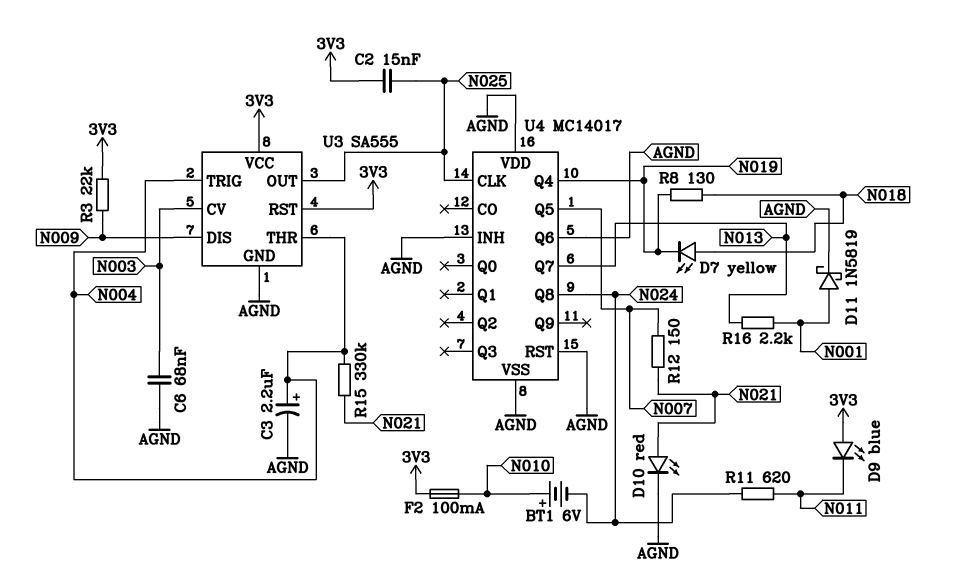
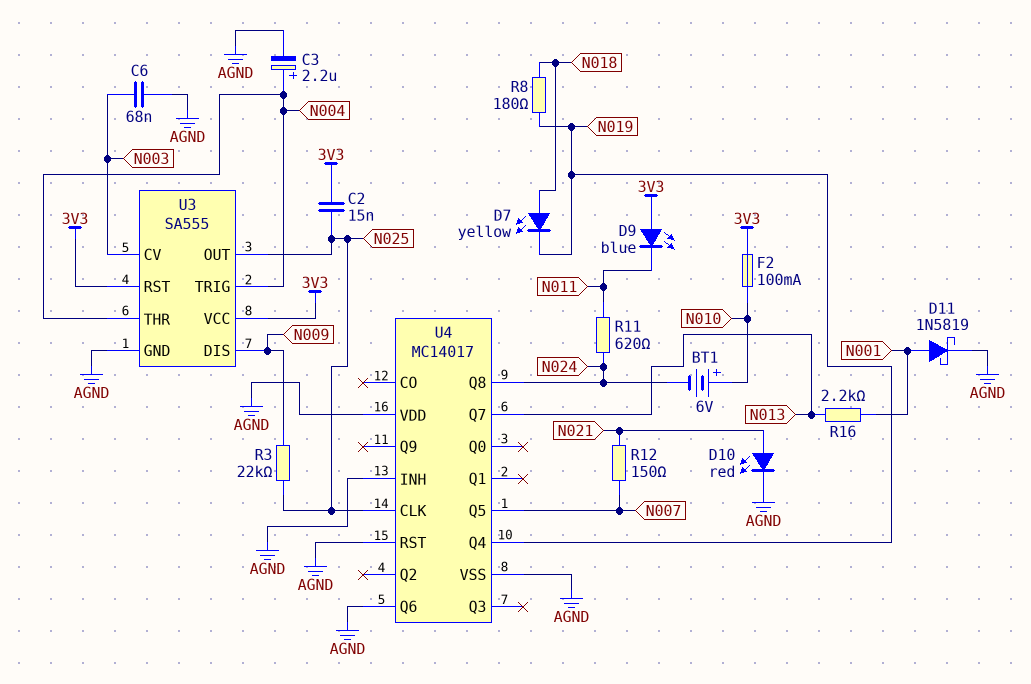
R3: 22k (3V3, N009) -> 22k (N009, N025)
R8: 130 (N018, N019) -> 180 (N018, N019)
R15: 330k (N004, N021) -> none

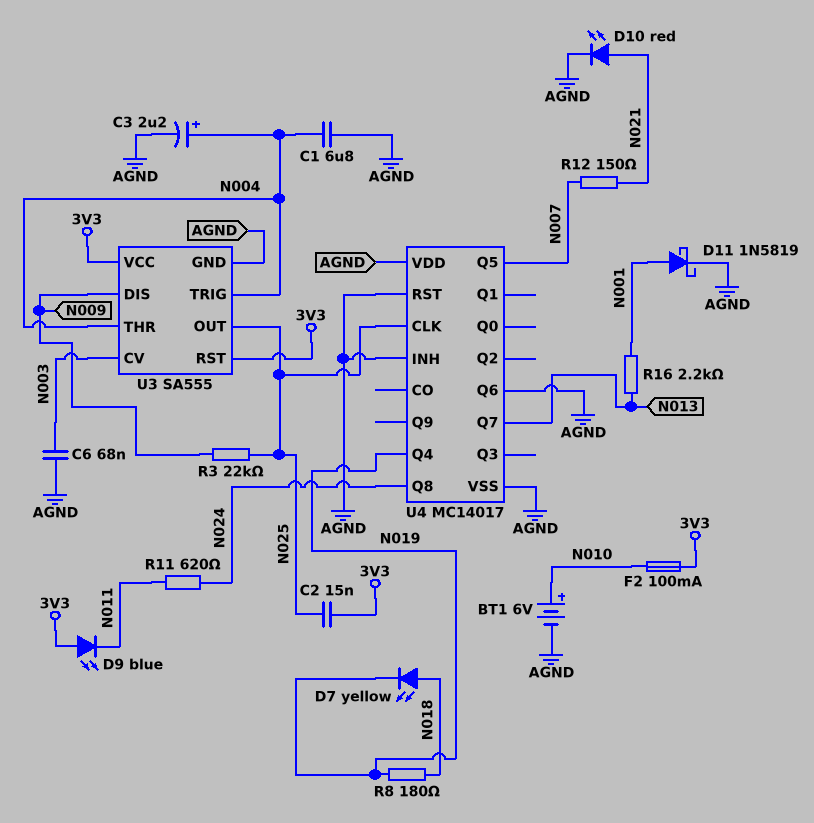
BT1: 6V (plus N010, minus N024) -> 6V (plus N010, minus AGND)
C1: none -> 6.8uF (AGND, N004)

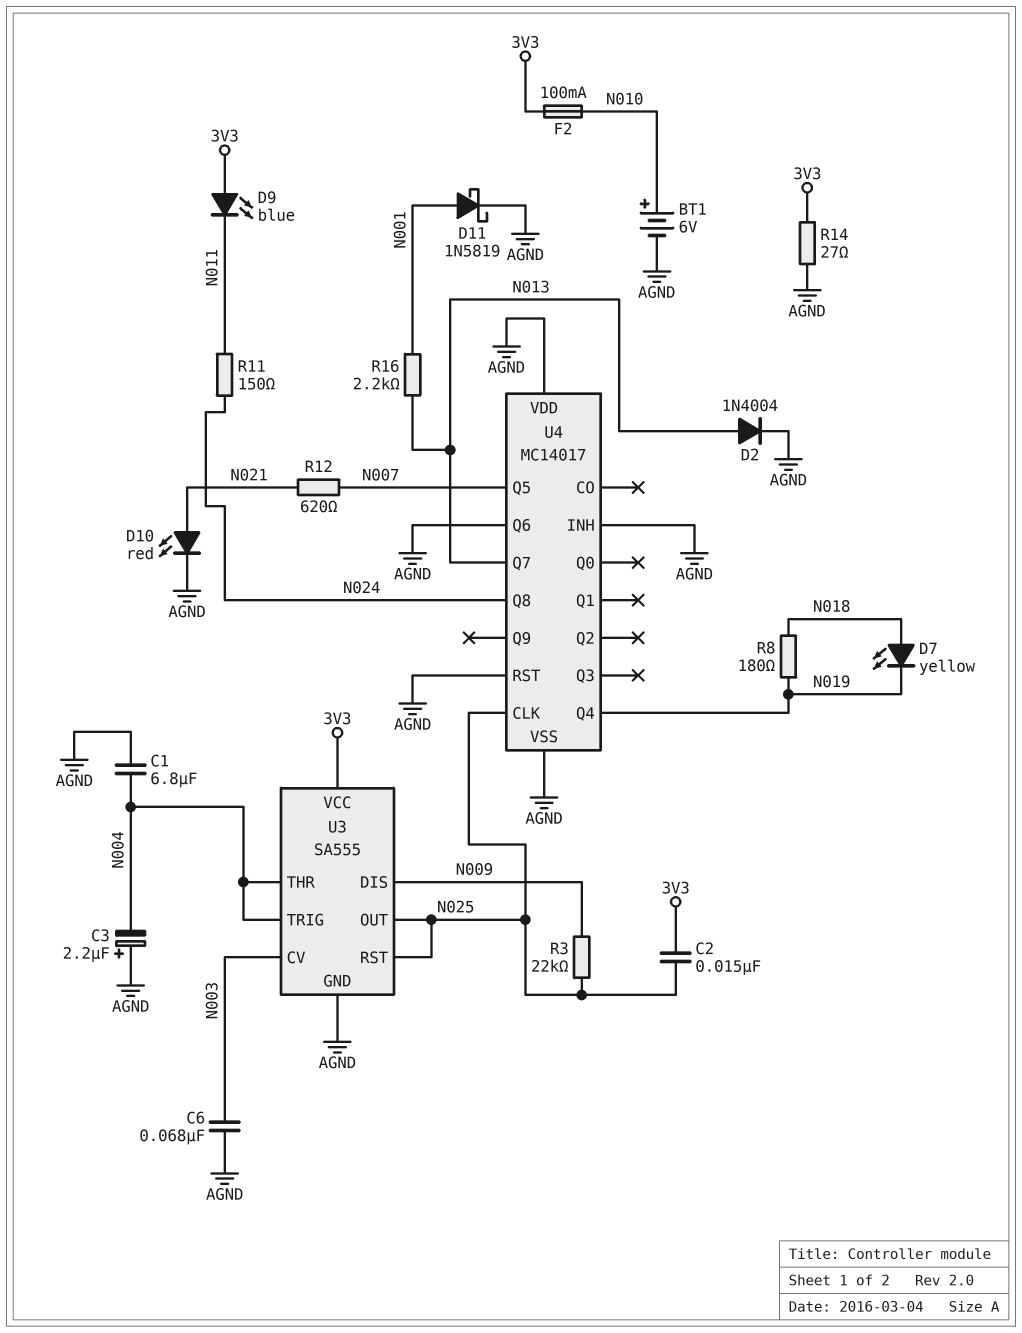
C3: 2.2uF (plus N004, minus AGND) -> 2.2uF (plus AGND, minus N004)
D2: none -> diode 1N4004 (A N013, K AGND)
R11: 620 (N011, N024) -> 150 (N011, N024)
R12: 150 (N007, N021) -> 620 (N007, N021)
R14: none -> 27 (3V3, AGND)
U3 pin RST: 3V3 -> N025

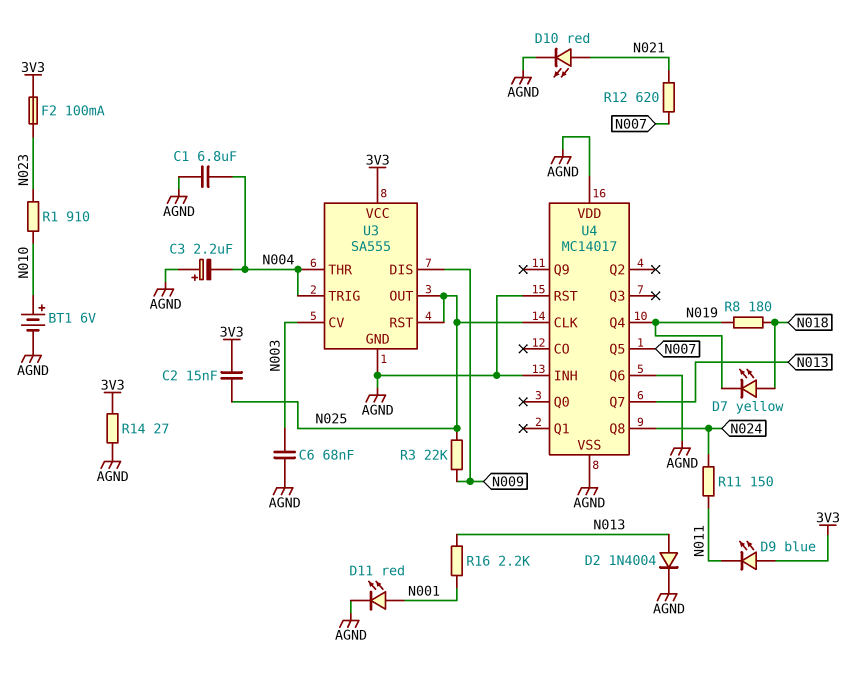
D11: schottky 1N5819 (A N001, K AGND) -> LED red (A N001, K AGND)
F2: 100mA (3V3, N010) -> 100mA (3V3, N023)
R1: none -> 910 (N010, N023)

